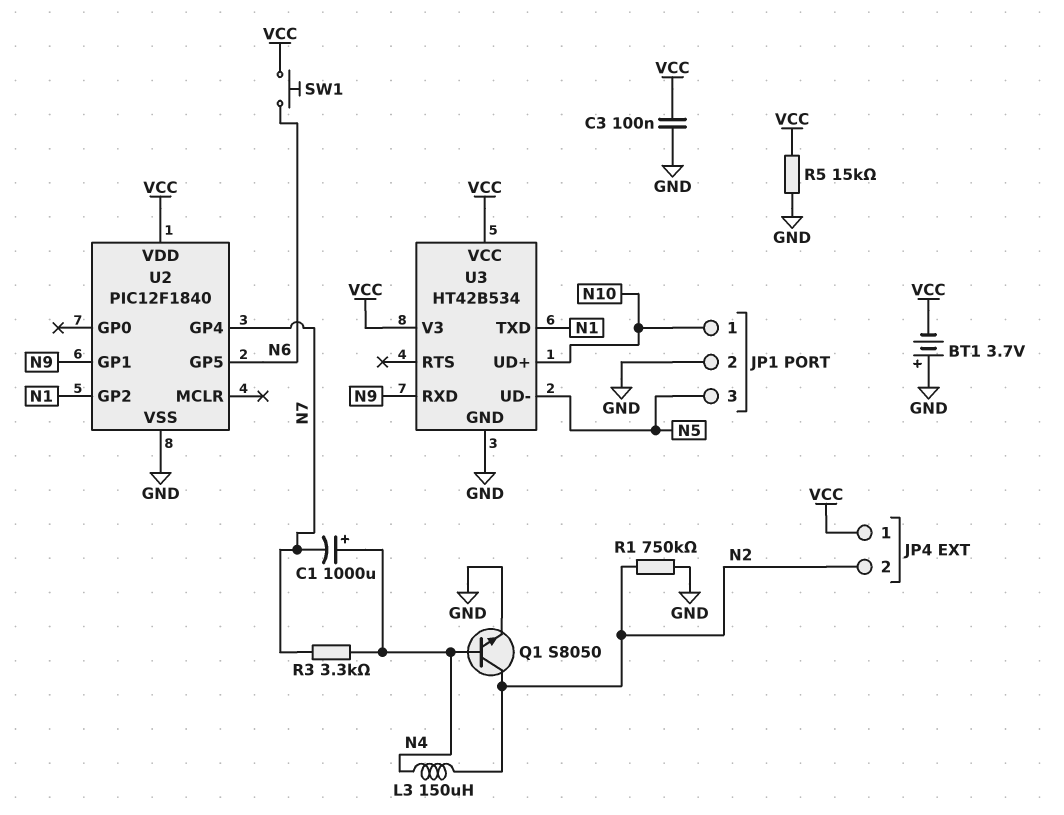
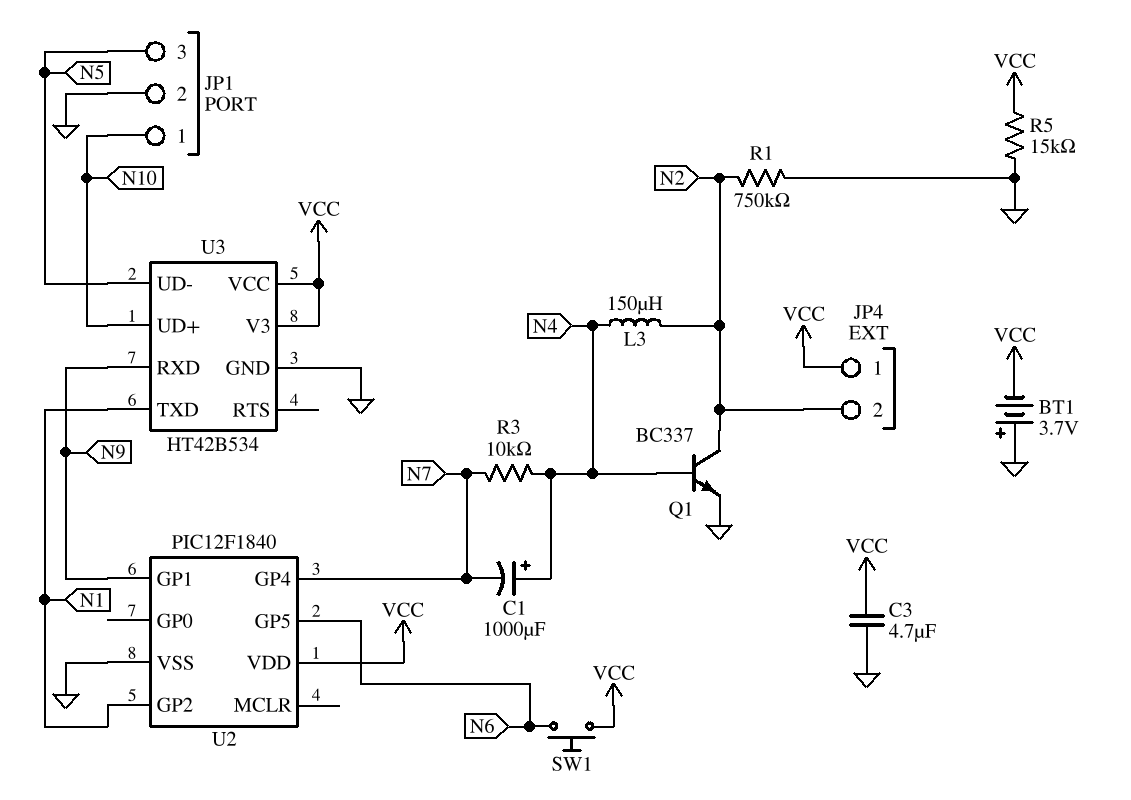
C3: 100nF (GND, VCC) -> 4.7uF (GND, VCC)
Q1: NPN S8050 (B N4, C N2, E GND) -> NPN BC337 (B N4, C N2, E GND)
R3: 3.3k (N4, N7) -> 10k (N4, N7)

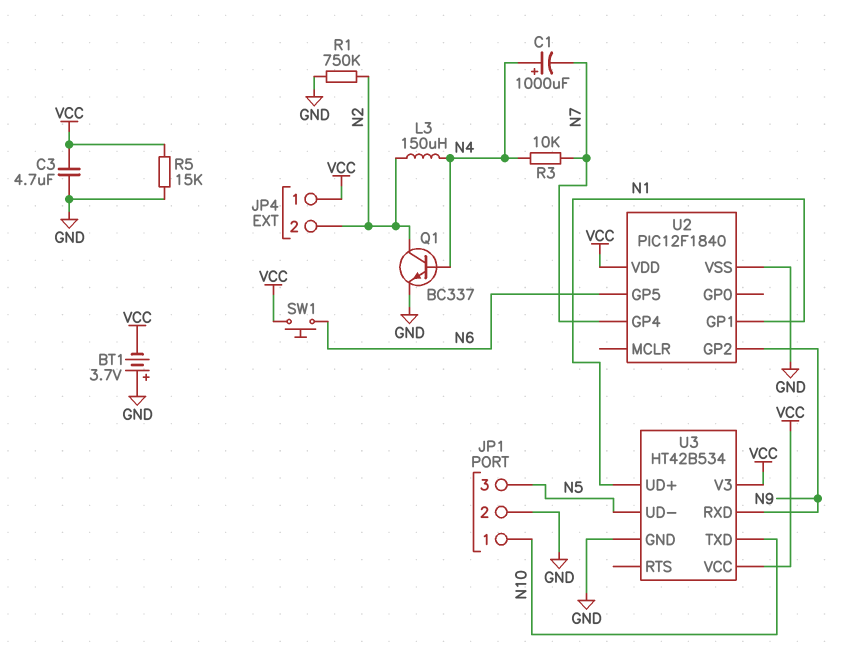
U2 pin GP1: N9 -> N1
U2 pin GP2: N1 -> N9
U3 pin TXD: N1 -> N10
U3 pin UD+: N10 -> N1

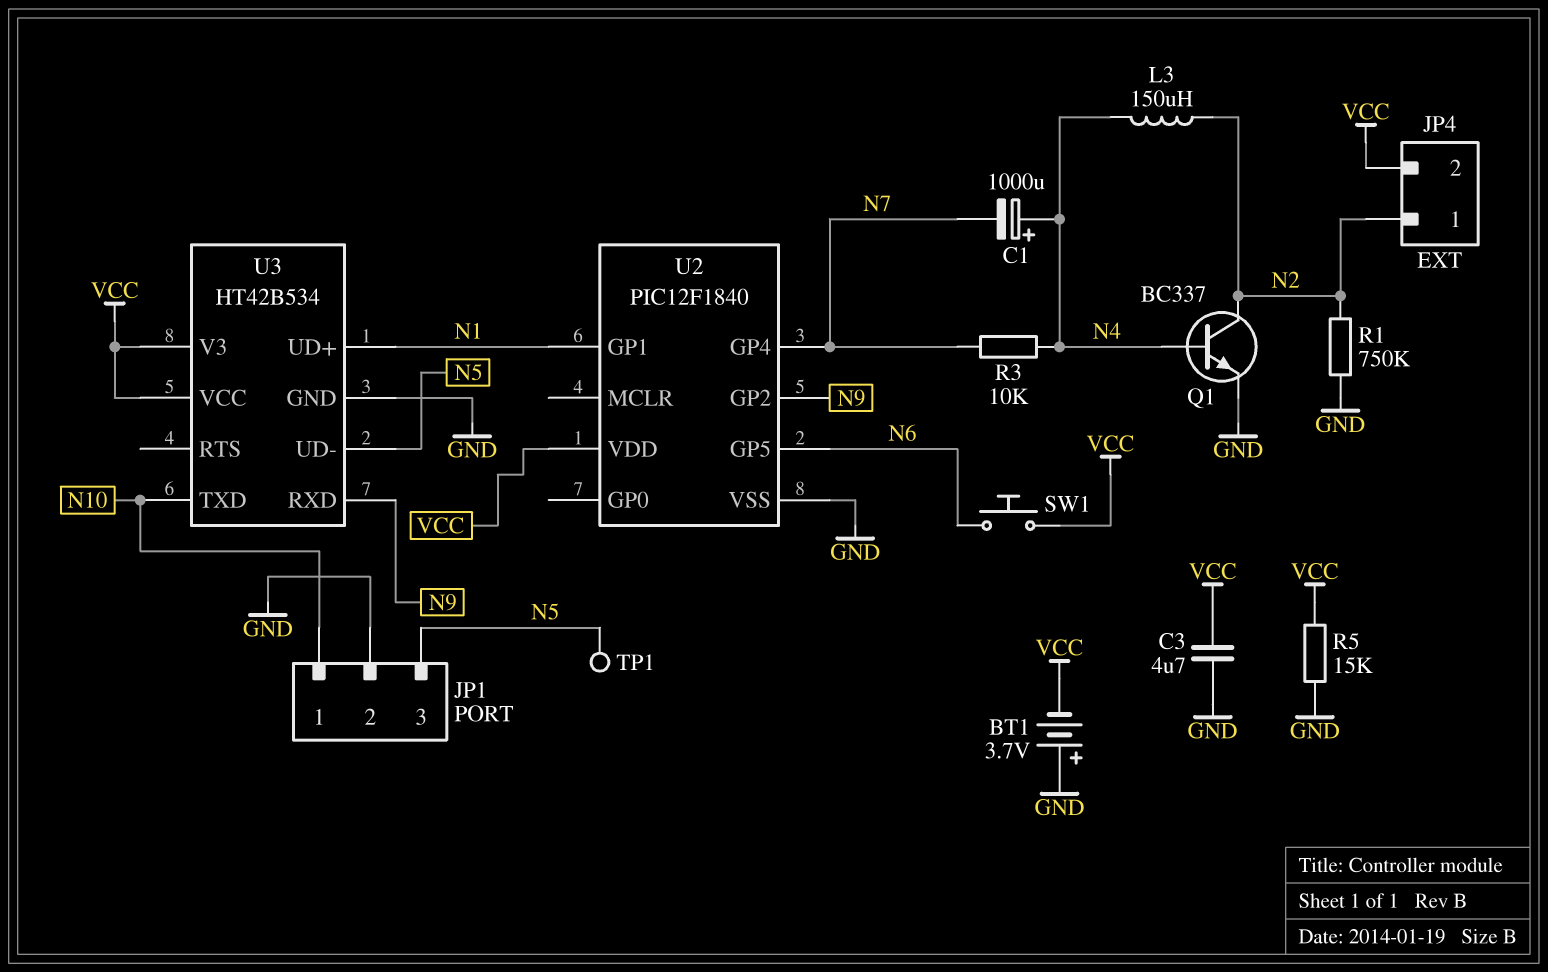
JP4 pin 1: VCC -> N2
JP4 pin 2: N2 -> VCC
TP1: none -> test point (N5)

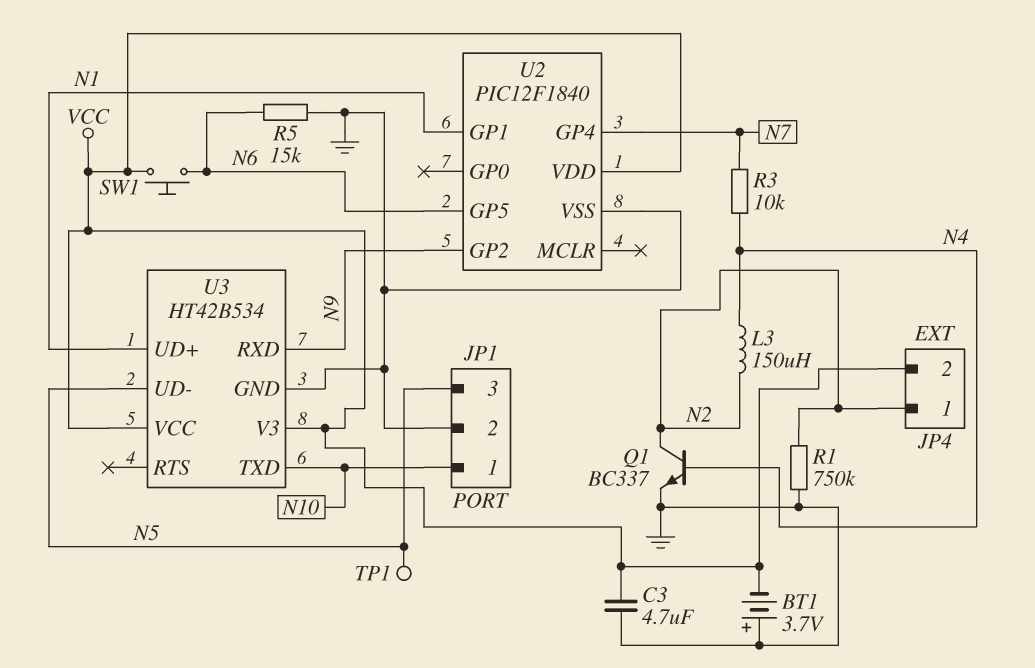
C1: 1000uF (plus N4, minus N7) -> none
R5: 15k (GND, VCC) -> 15k (GND, N6)

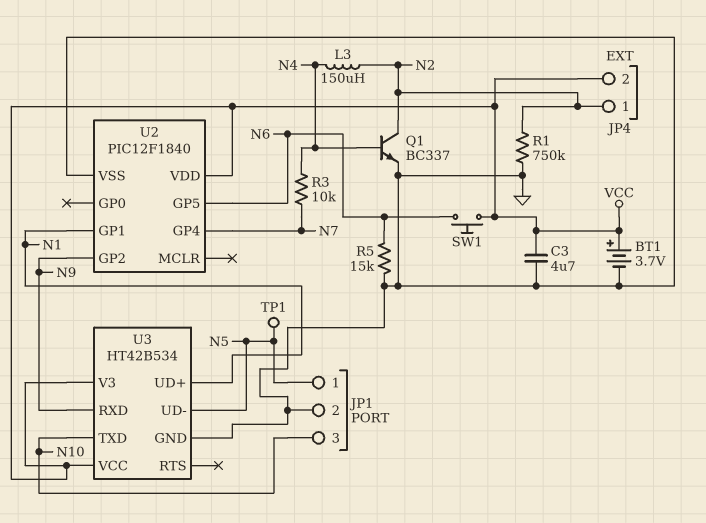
BT1: 3.7V (plus GND, minus VCC) -> 3.7V (plus VCC, minus GND)
JP1 pin 1: N10 -> N5
JP1 pin 3: N5 -> N10

